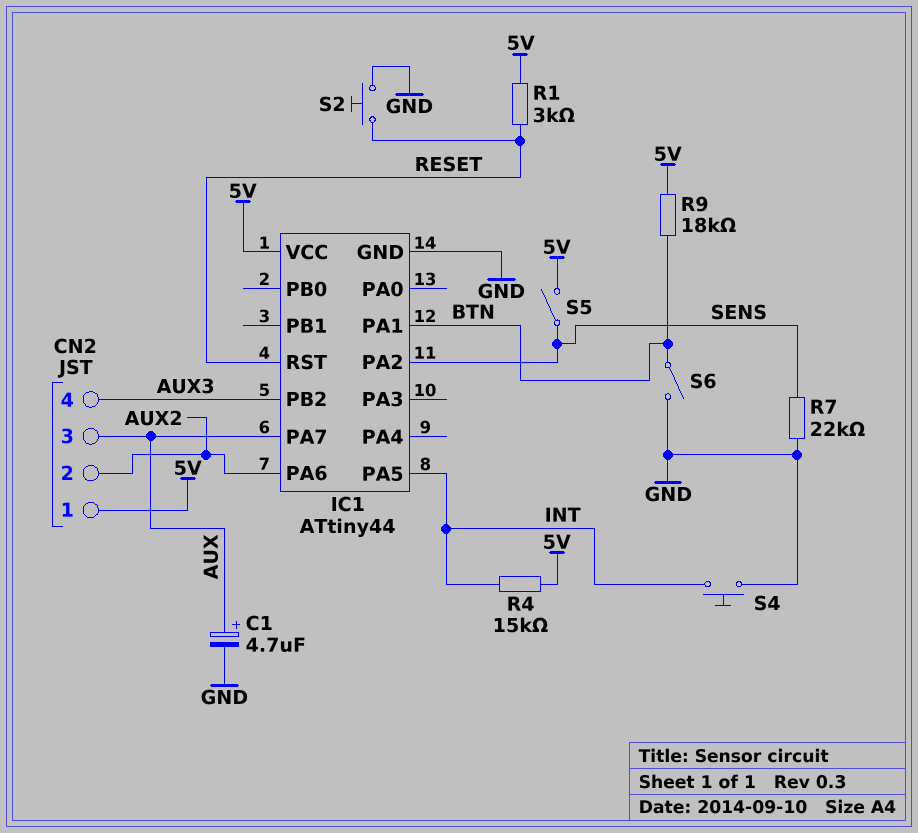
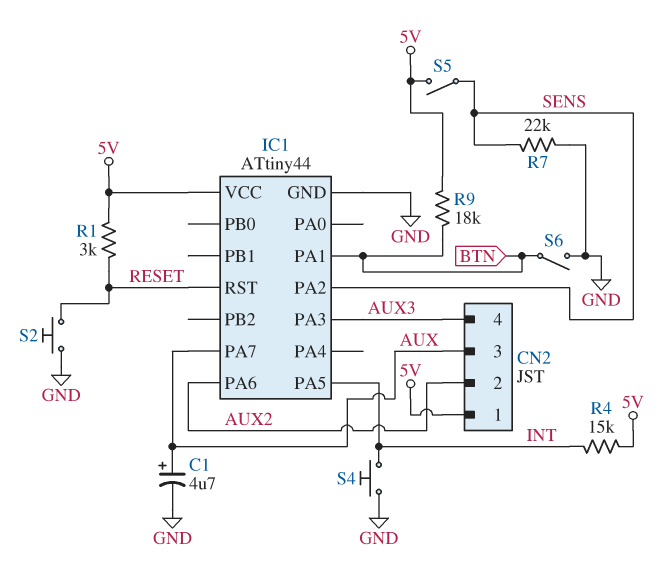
IC1 pin PA3: none -> AUX3
IC1 pin PB2: AUX3 -> none

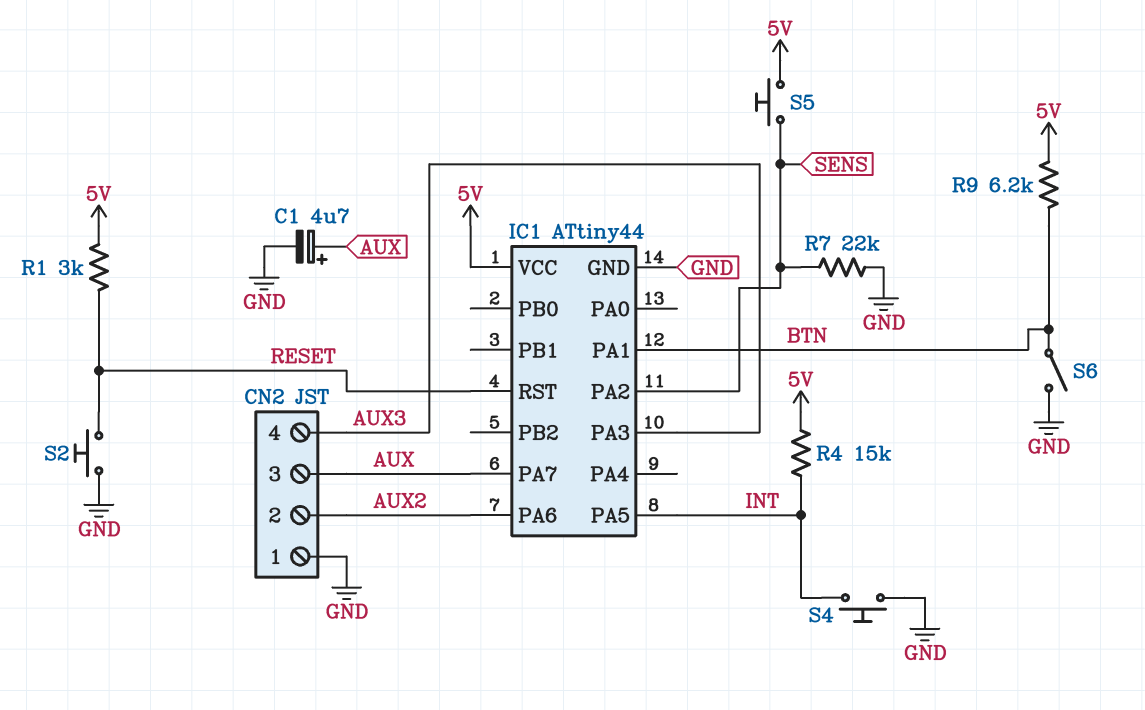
CN2 pin 1: 5V -> GND
R9: 18k (5V, BTN) -> 6.2k (5V, BTN)
S5: switch (5V, SENS) -> button (5V, SENS)

